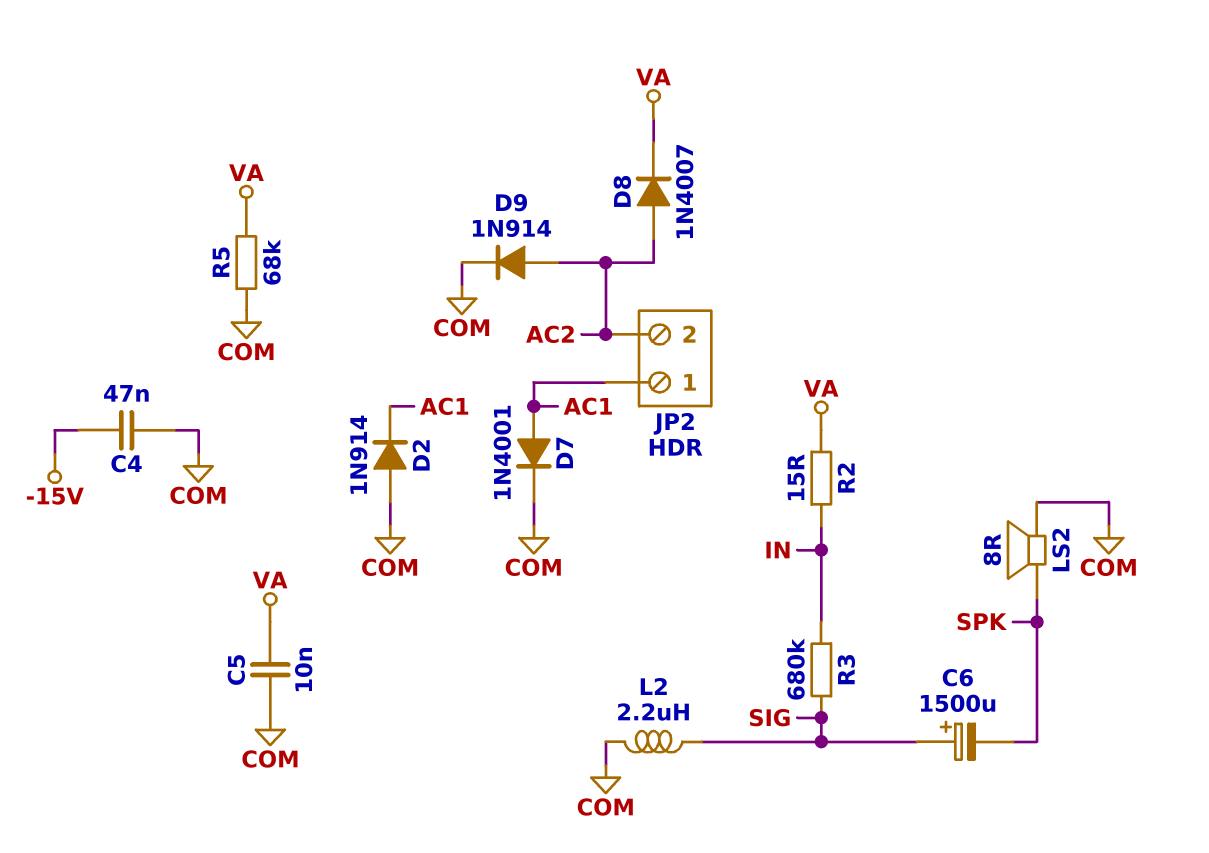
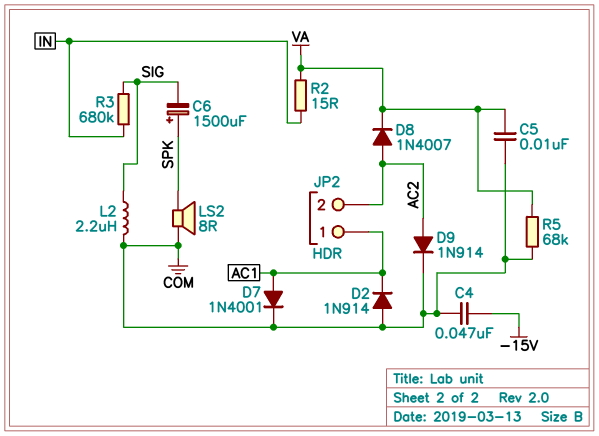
C6: 1500uF (plus SIG, minus SPK) -> 1500uF (plus SPK, minus SIG)

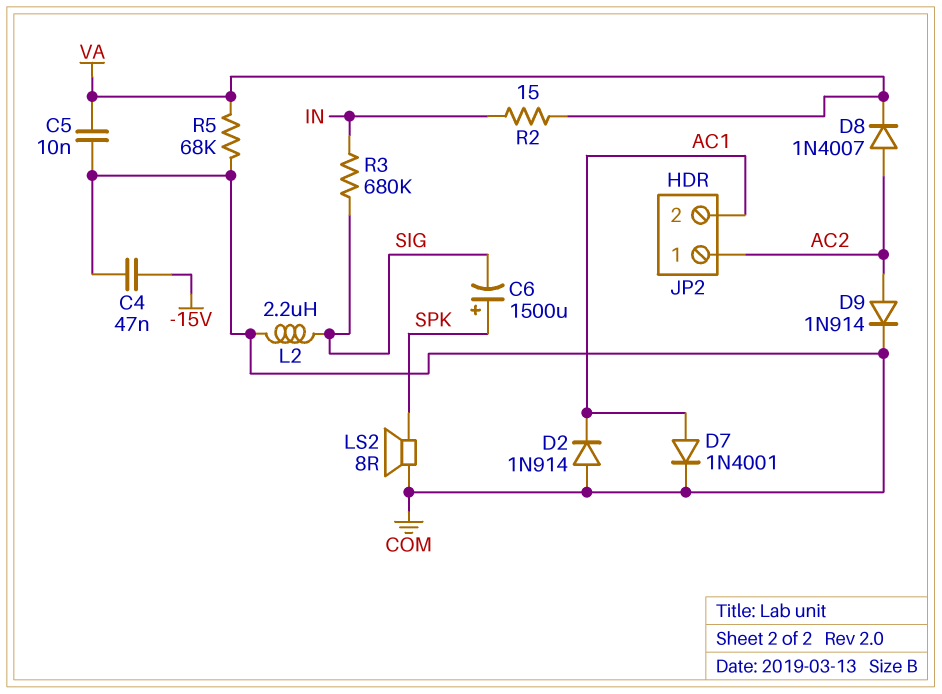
JP2 pin 1: AC1 -> AC2
JP2 pin 2: AC2 -> AC1

